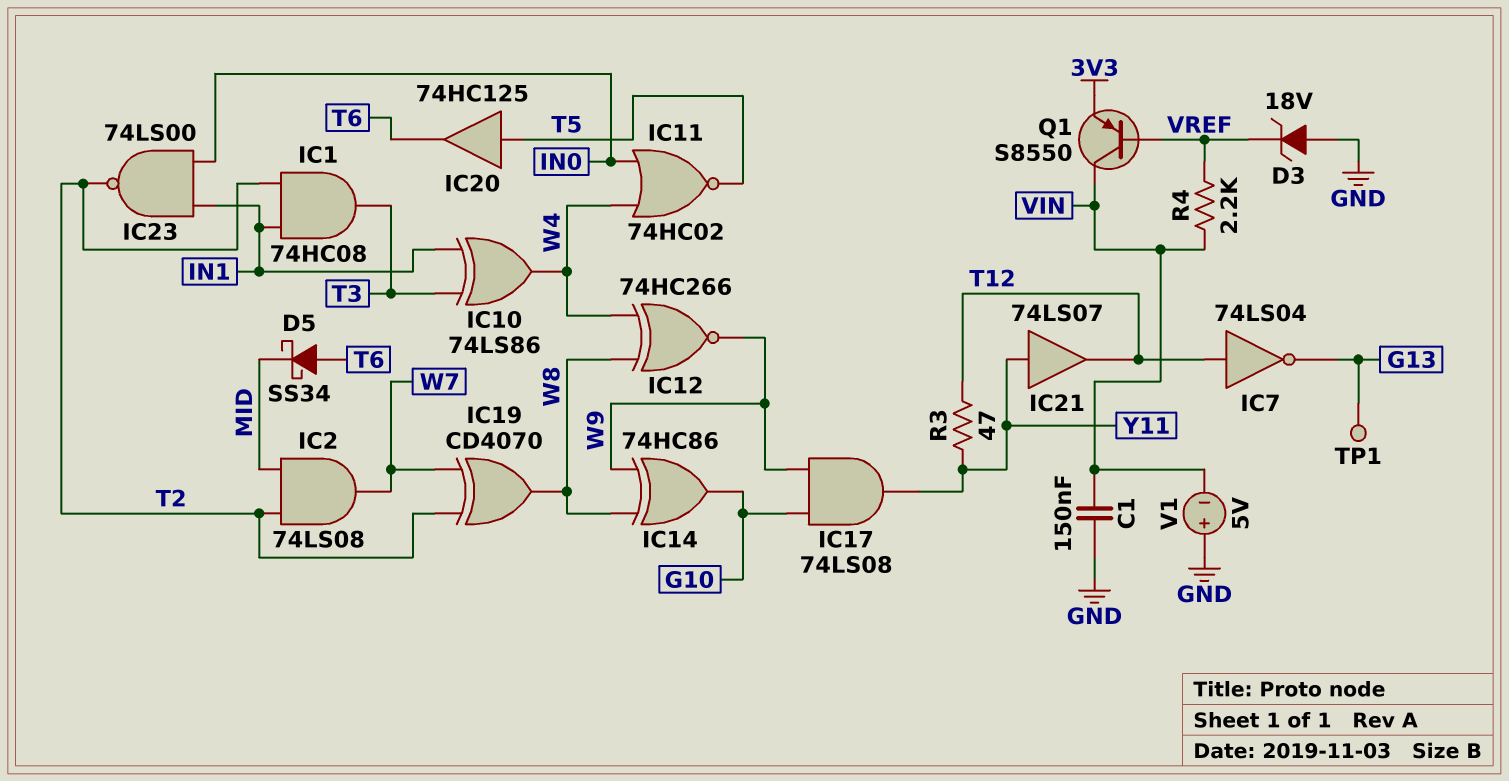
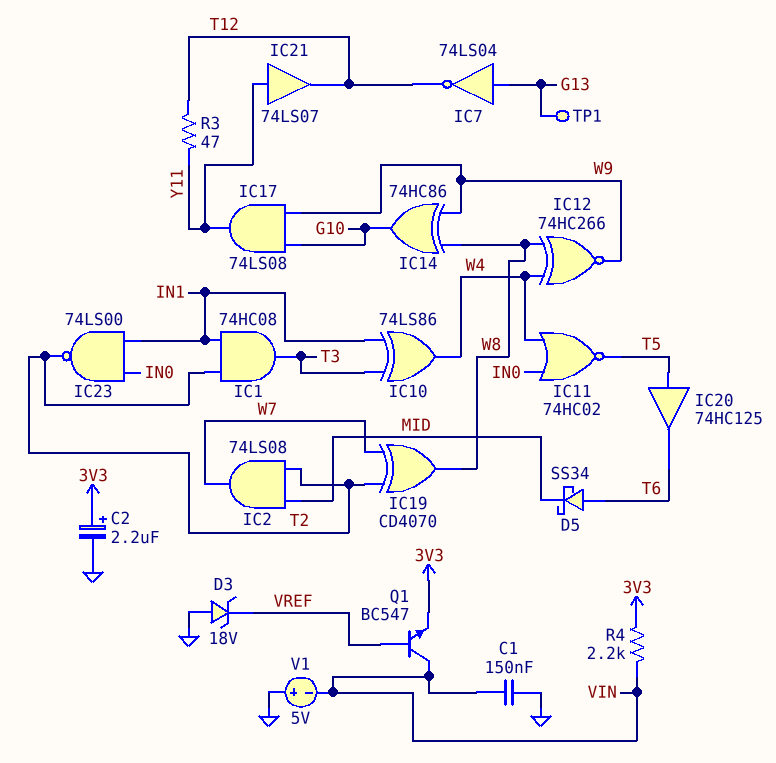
C2: none -> 2.2uF (plus 3V3, minus GND)
IC7: NOT 74LS04 (in T12, out G13) -> NOT 74LS04 (in G13, out T12)
Q1: PNP S8550 (B VREF, C VIN, E 3V3) -> NPN BC547 (B VREF, C VIN, E 3V3)
R4: 2.2k (VIN, VREF) -> 2.2k (3V3, VIN)

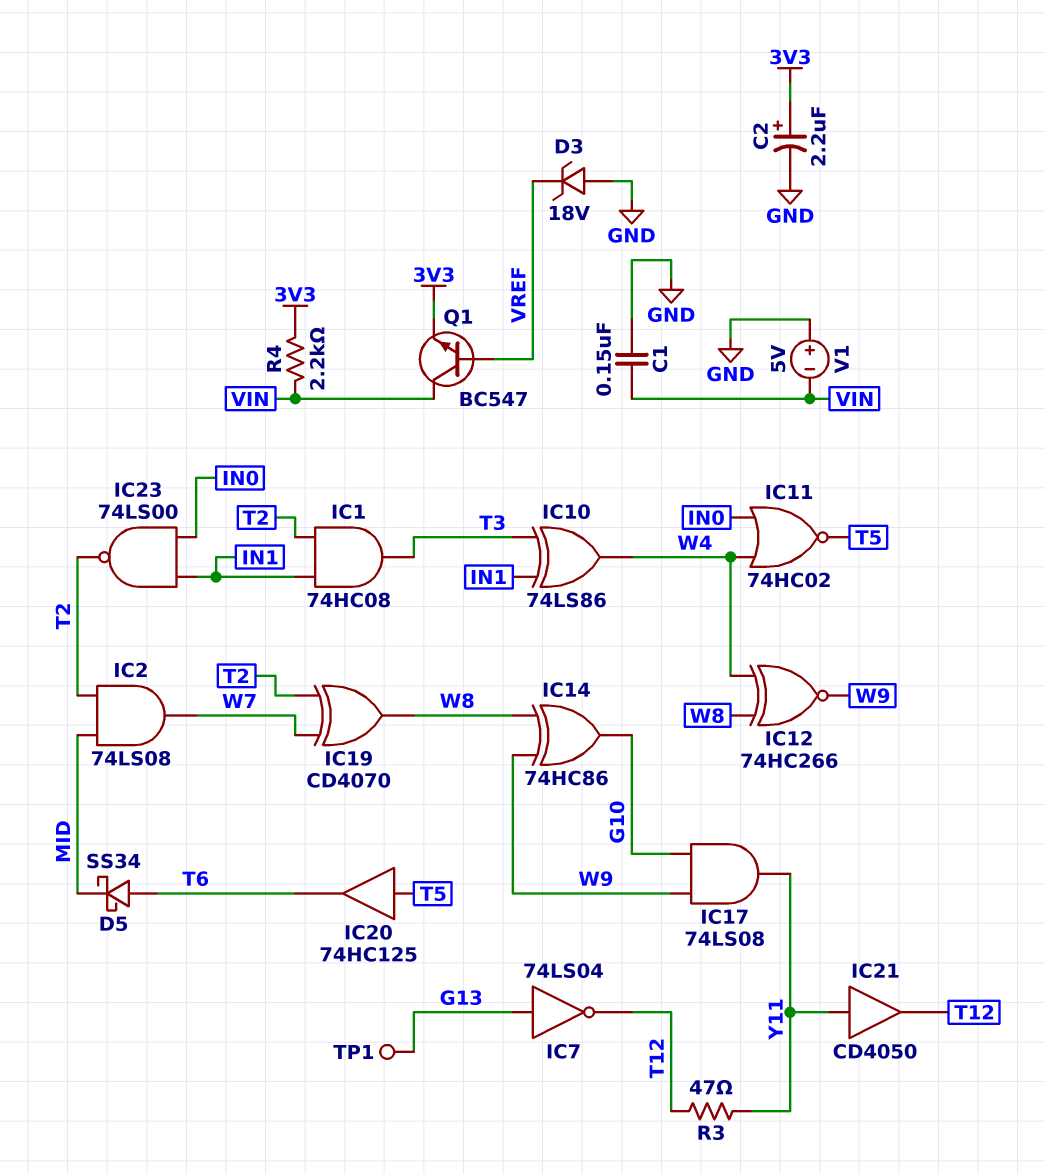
IC21: buffer 74LS07 (in Y11, out T12) -> buffer CD4050 (in Y11, out T12)

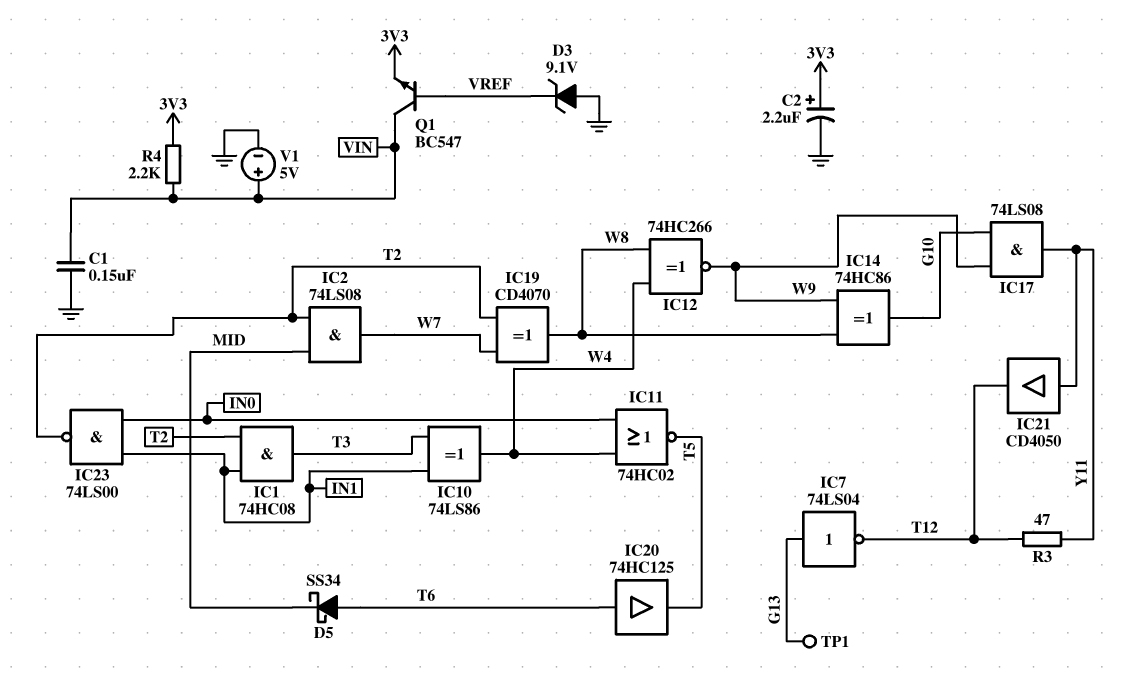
D3: zener 18V (A GND, K VREF) -> zener 9.1V (A GND, K VREF)
IC20: buffer 74HC125 (in T5, out T6) -> buffer 74HC125 (in T6, out T5)
V1: 5V (plus GND, minus VIN) -> 5V (plus VIN, minus GND)

